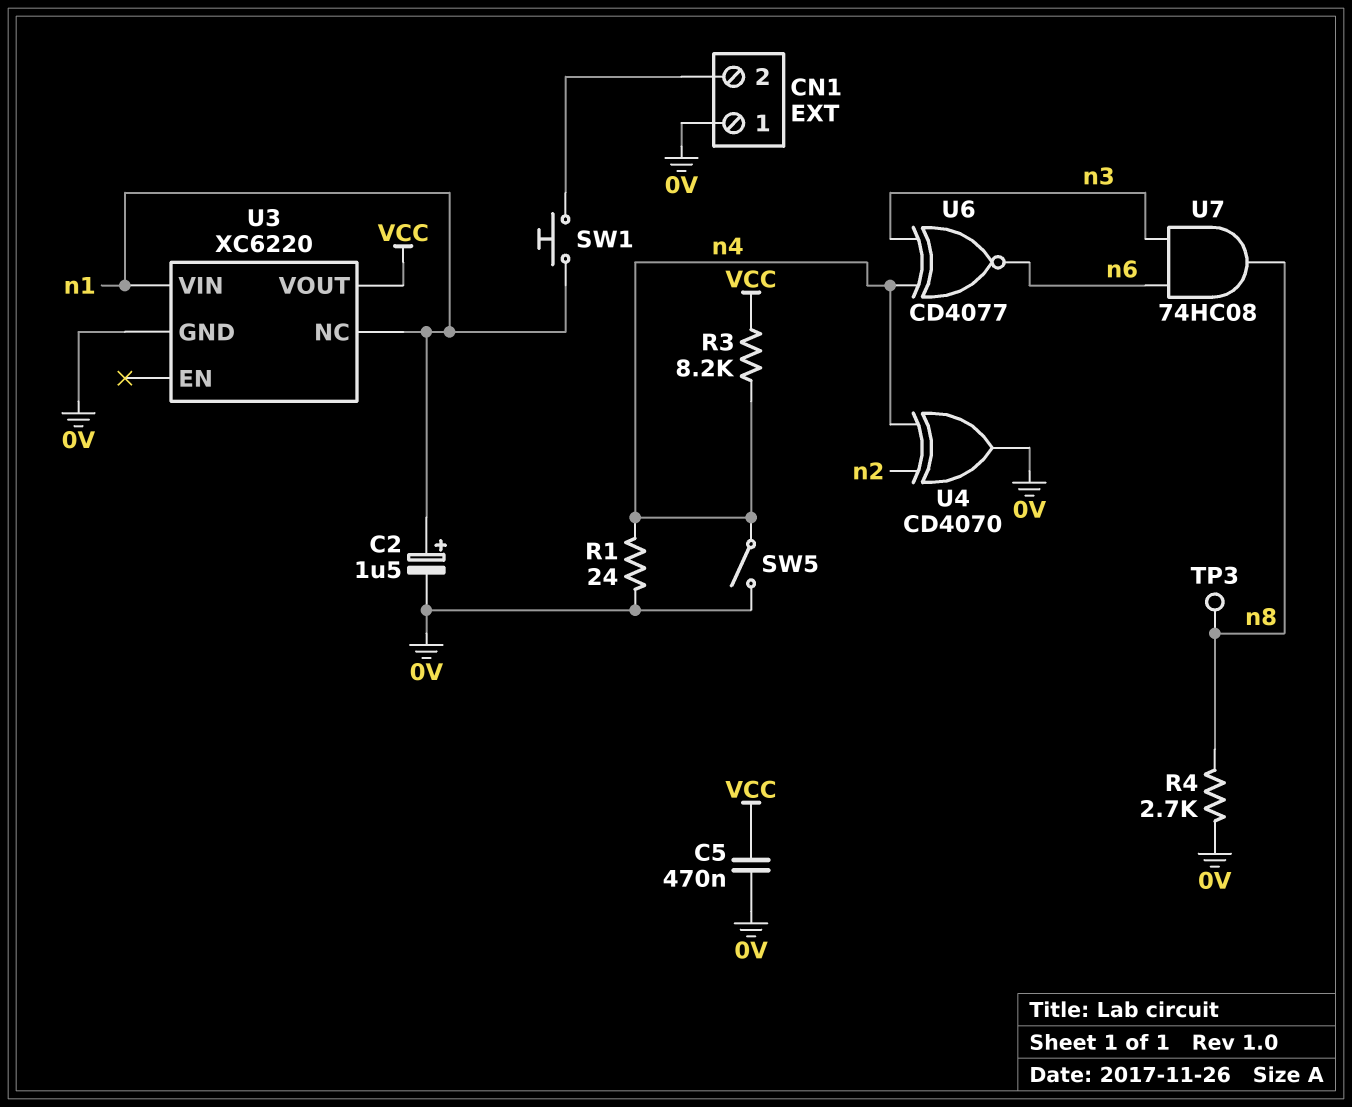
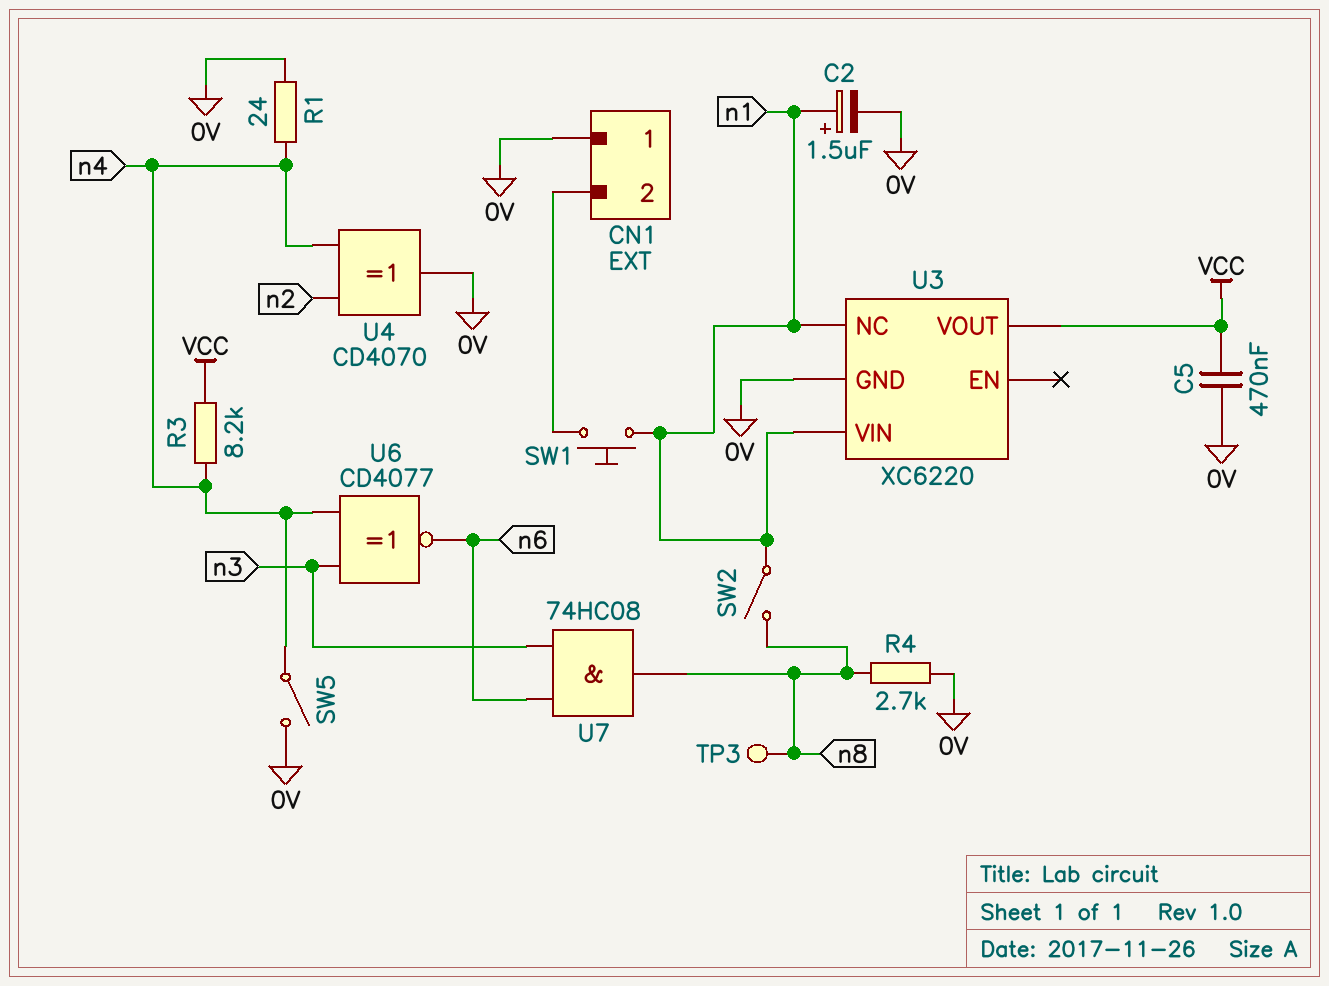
SW2: none -> switch (n1, n8)

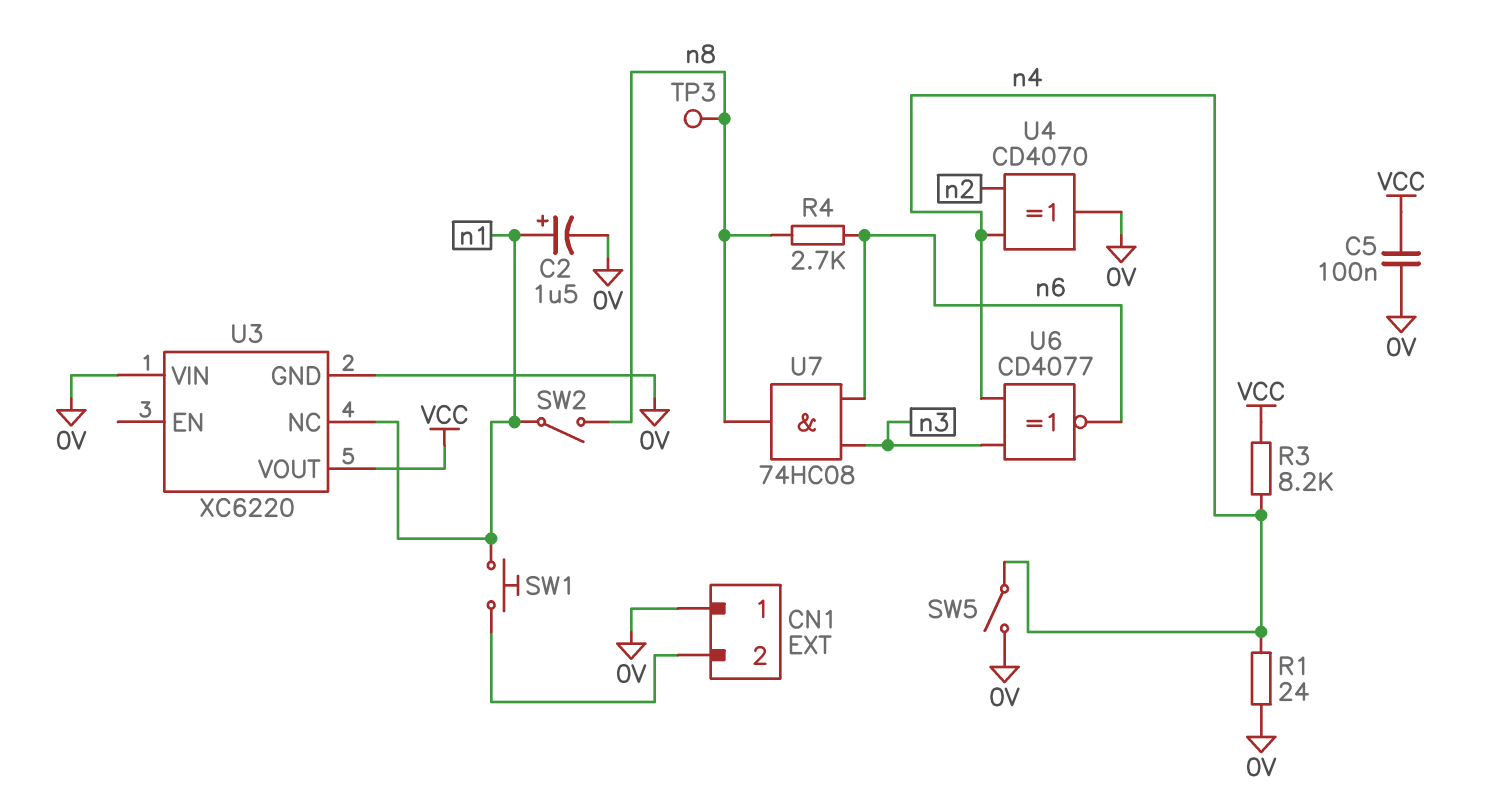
C5: 470nF (0V, VCC) -> 100nF (0V, VCC)
R4: 2.7k (0V, n8) -> 2.7k (n6, n8)
U3 pin VIN: n1 -> 0V

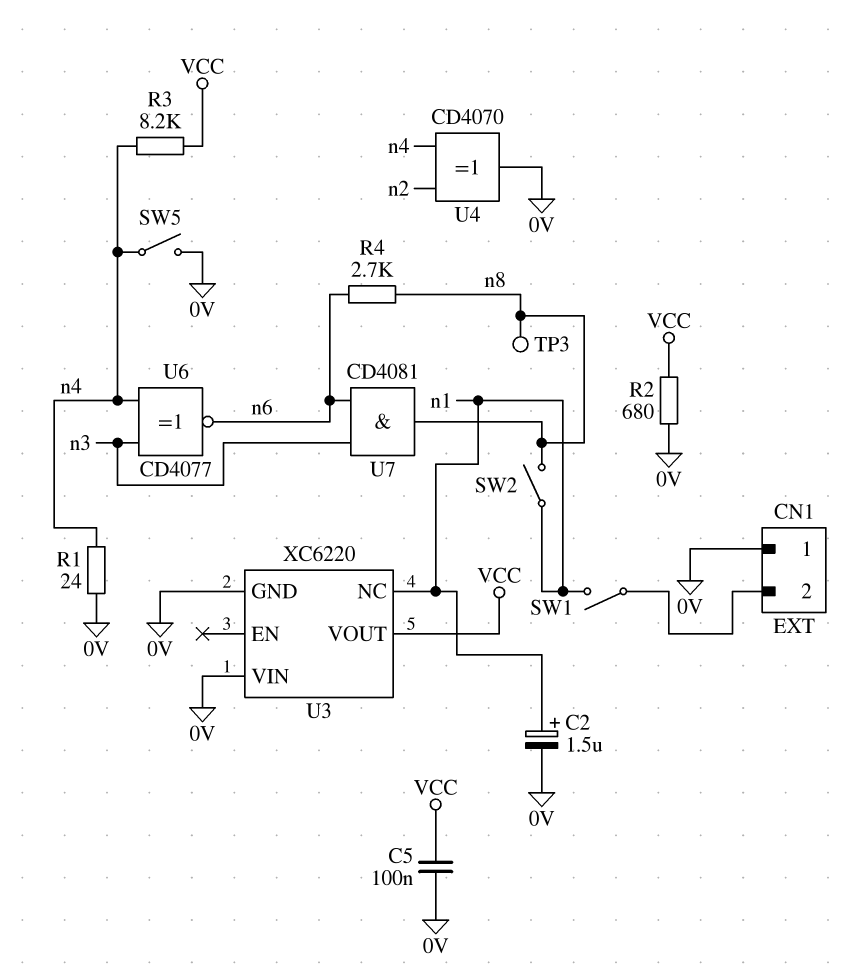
R2: none -> 680 (0V, VCC)
SW1: button (CN1/2, n1) -> switch (CN1/2, n1)
U7: AND 74HC08 (in n3, in n6, out n8) -> AND CD4081 (in n3, in n6, out n8)

